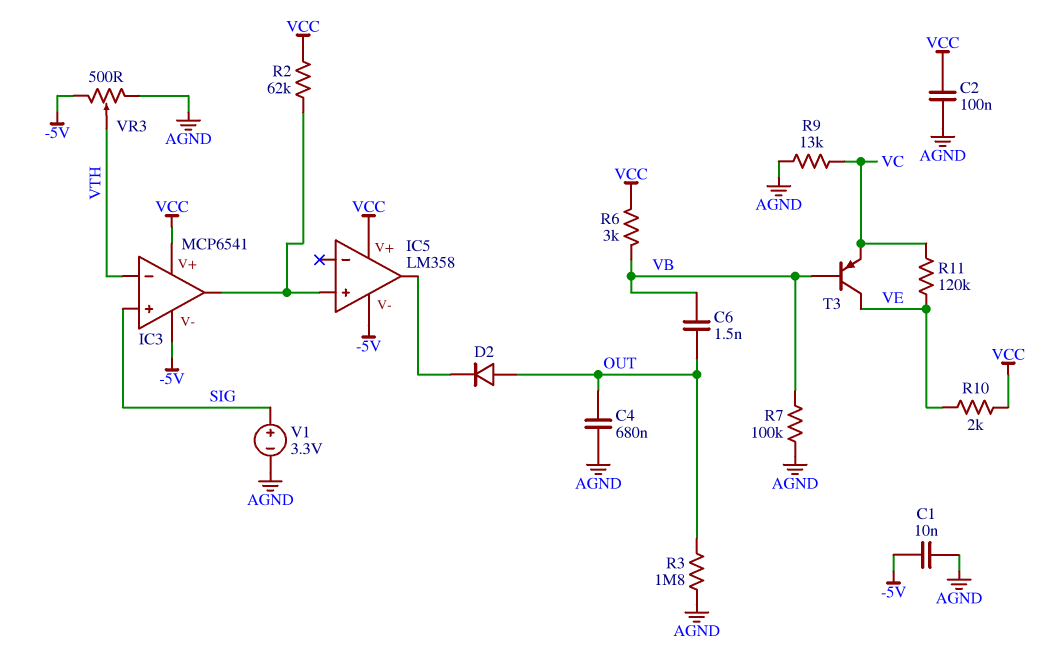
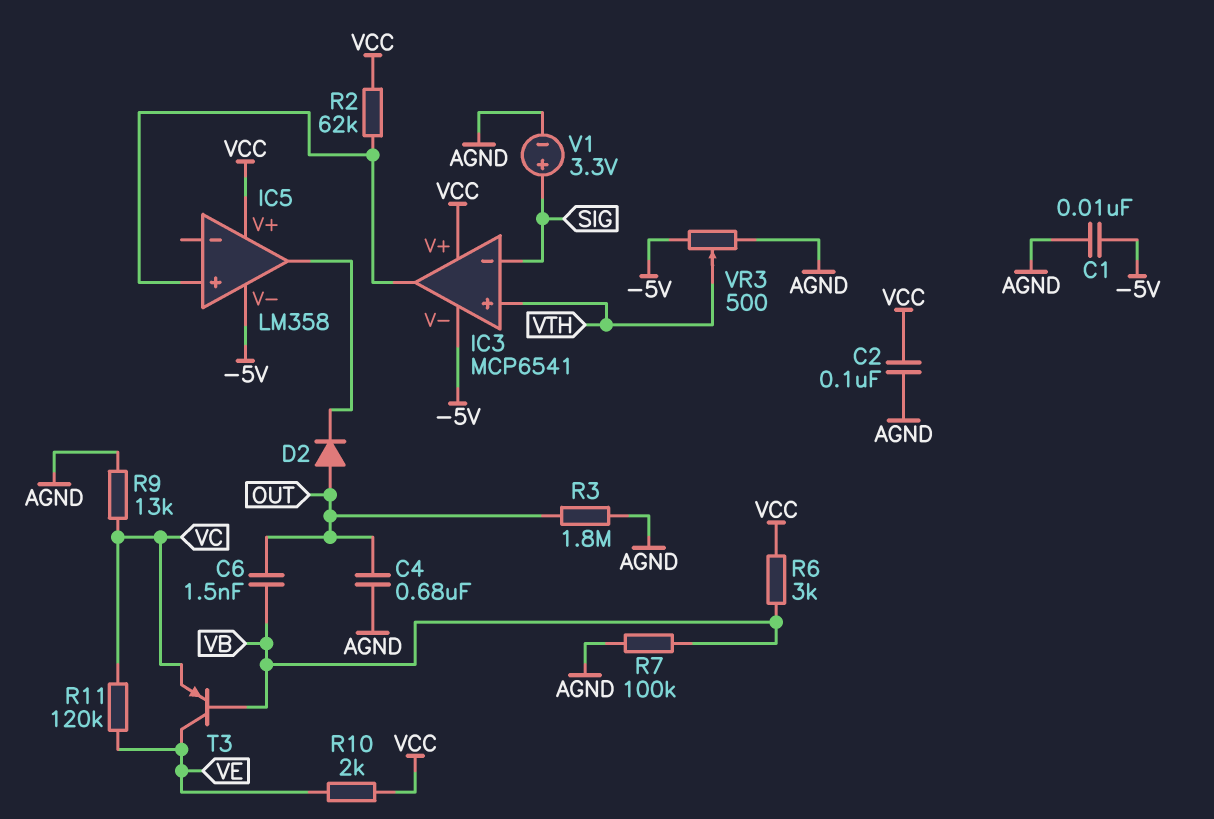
IC3 pin in+: SIG -> VTH
IC3 pin in-: VTH -> SIG

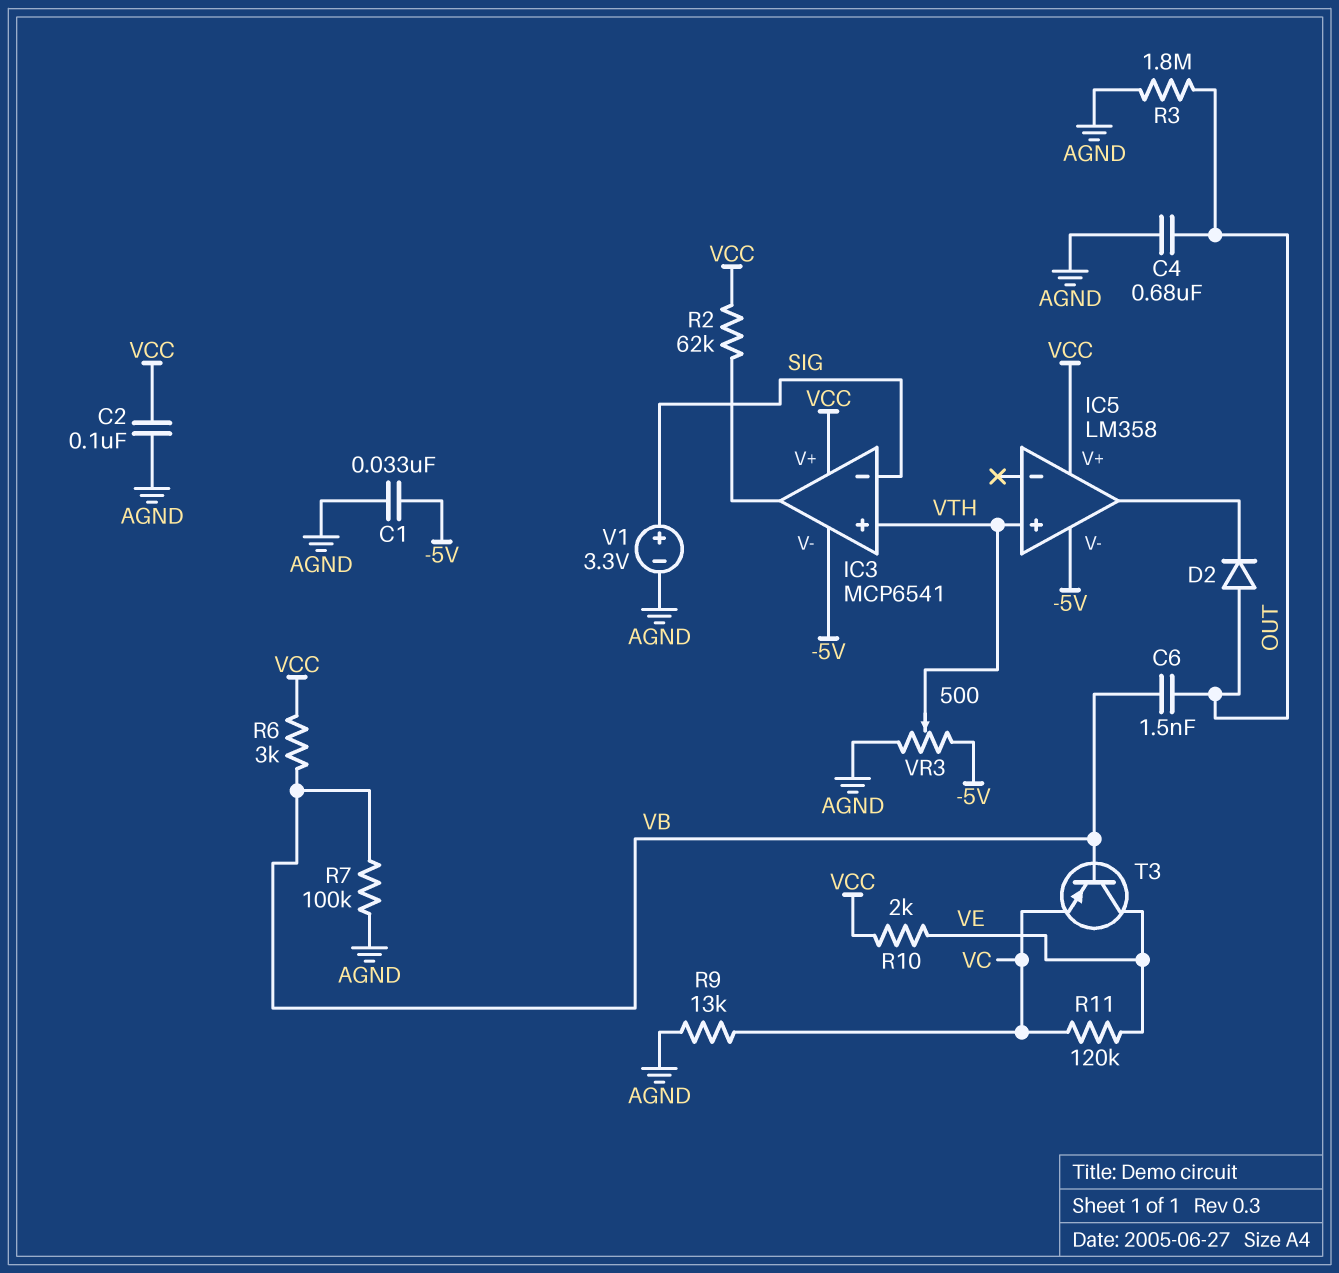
C1: 10nF (-5V, AGND) -> 33nF (-5V, AGND)
IC5 pin in+: IC3/out -> VTH

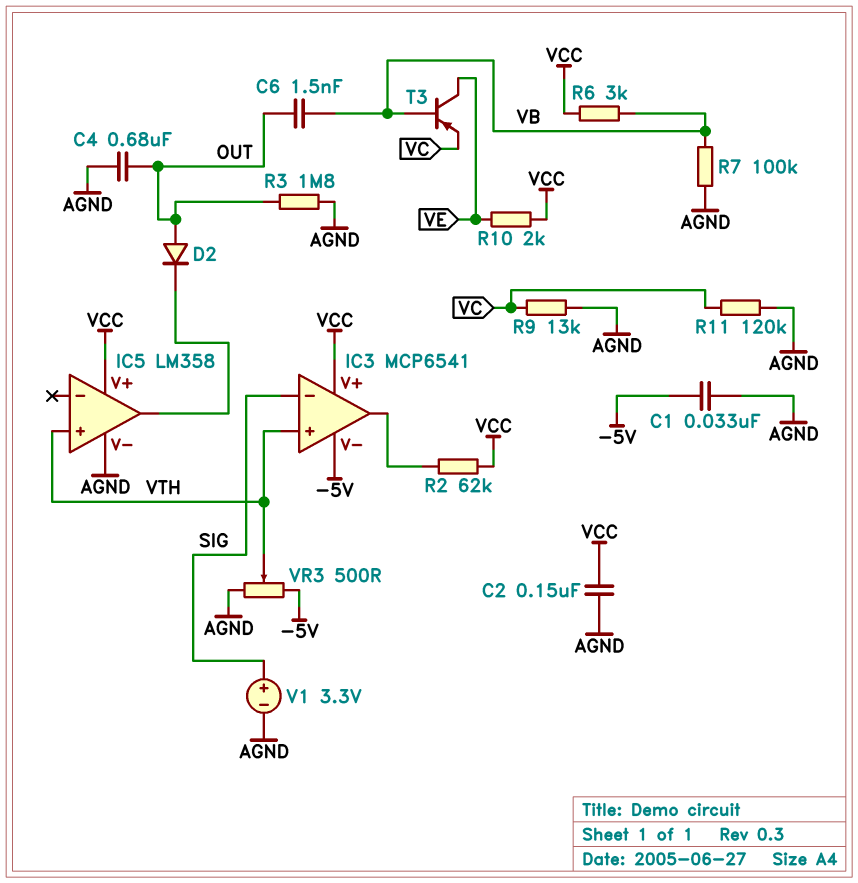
C2: 100nF (AGND, VCC) -> 150nF (AGND, VCC)
IC5 pin V-: -5V -> AGND
R11: 120k (VC, VE) -> 120k (AGND, VC)

